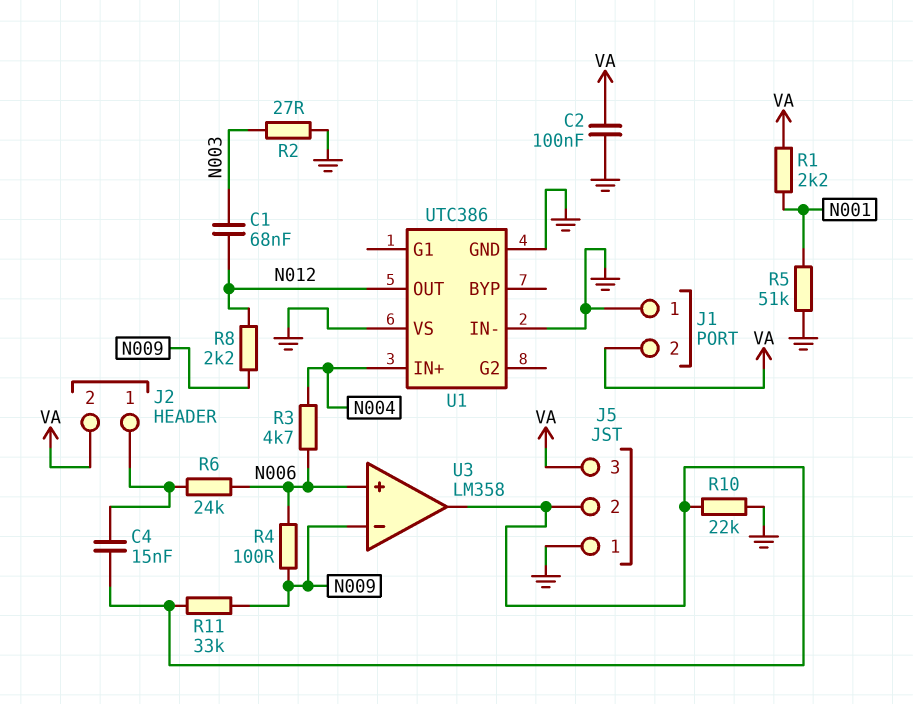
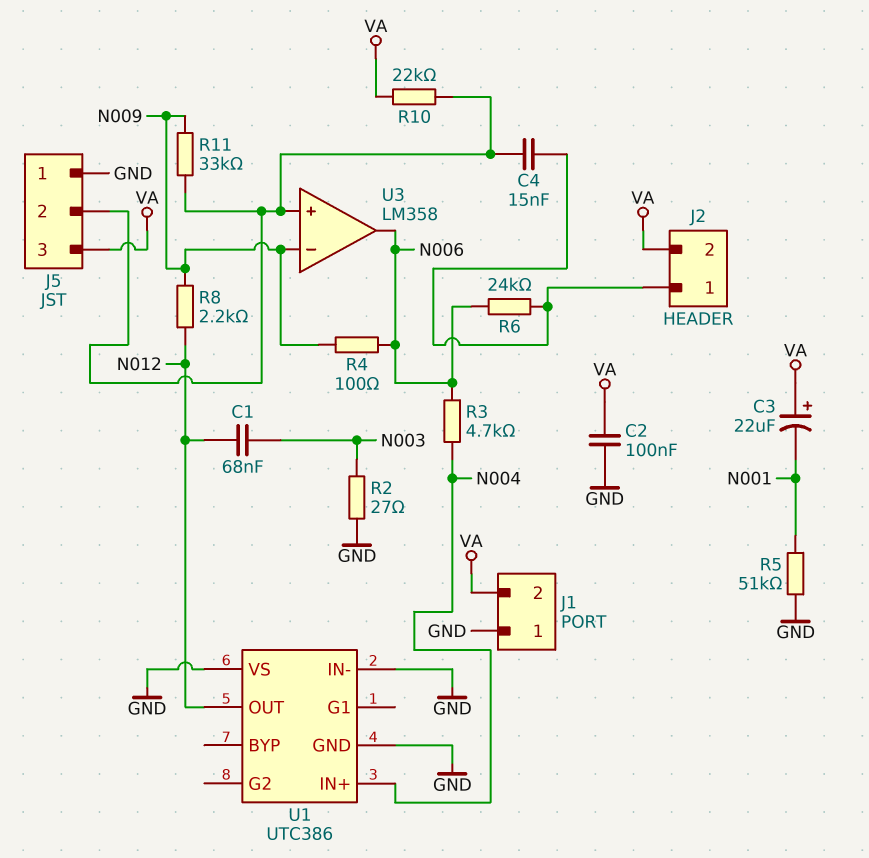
C3: none -> 22uF (plus VA, minus N001)
R1: 2.2k (N001, VA) -> none
R10: 22k (GND, J5/2) -> 22k (J5/2, VA)
U3 pin in+: N006 -> J5/2
U3 pin out: J5/2 -> N006

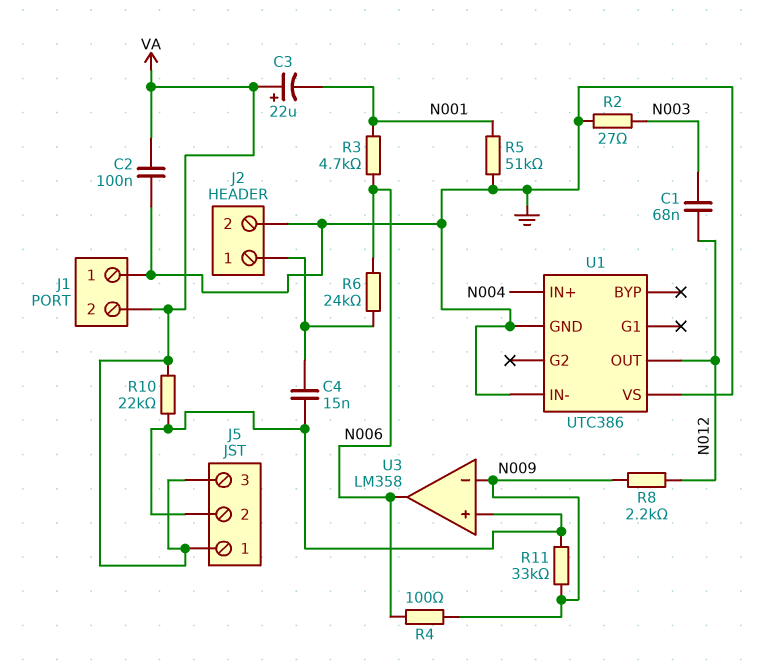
J2 pin 2: VA -> GND
J5 pin 1: GND -> VA
R3: 4.7k (N004, N006) -> 4.7k (N001, N006)

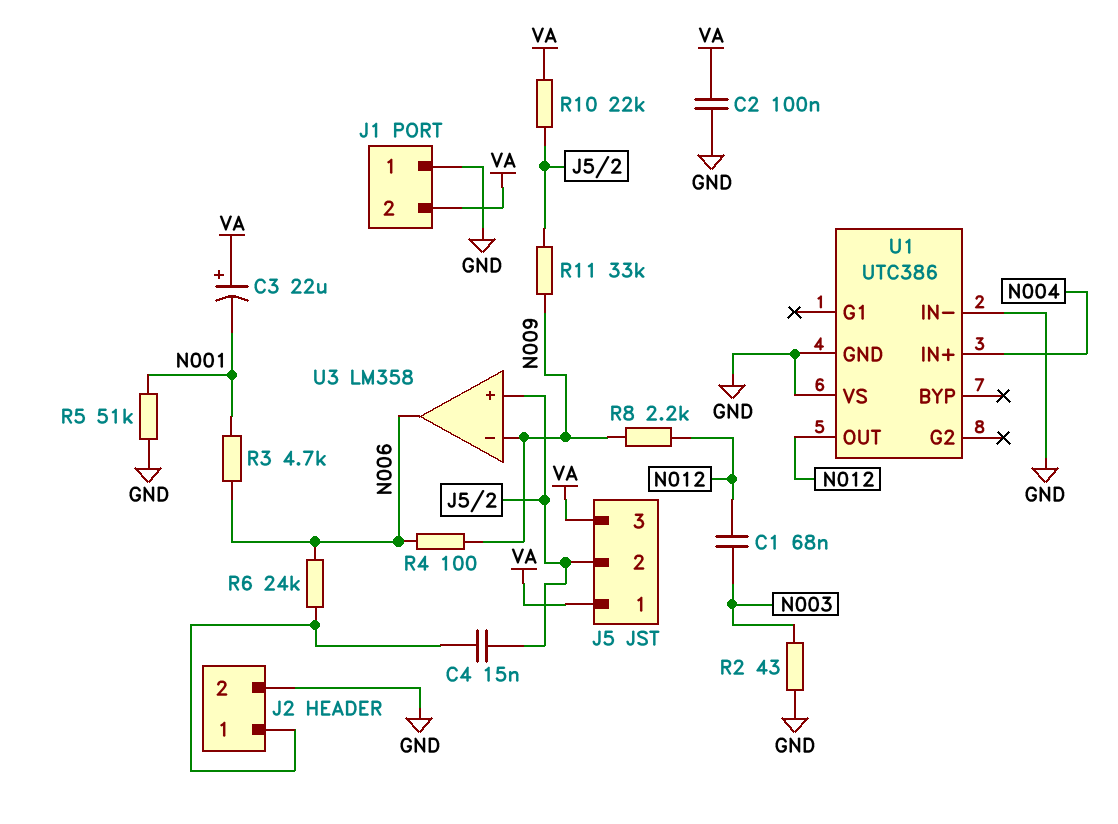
R2: 27 (GND, N003) -> 43 (GND, N003)

